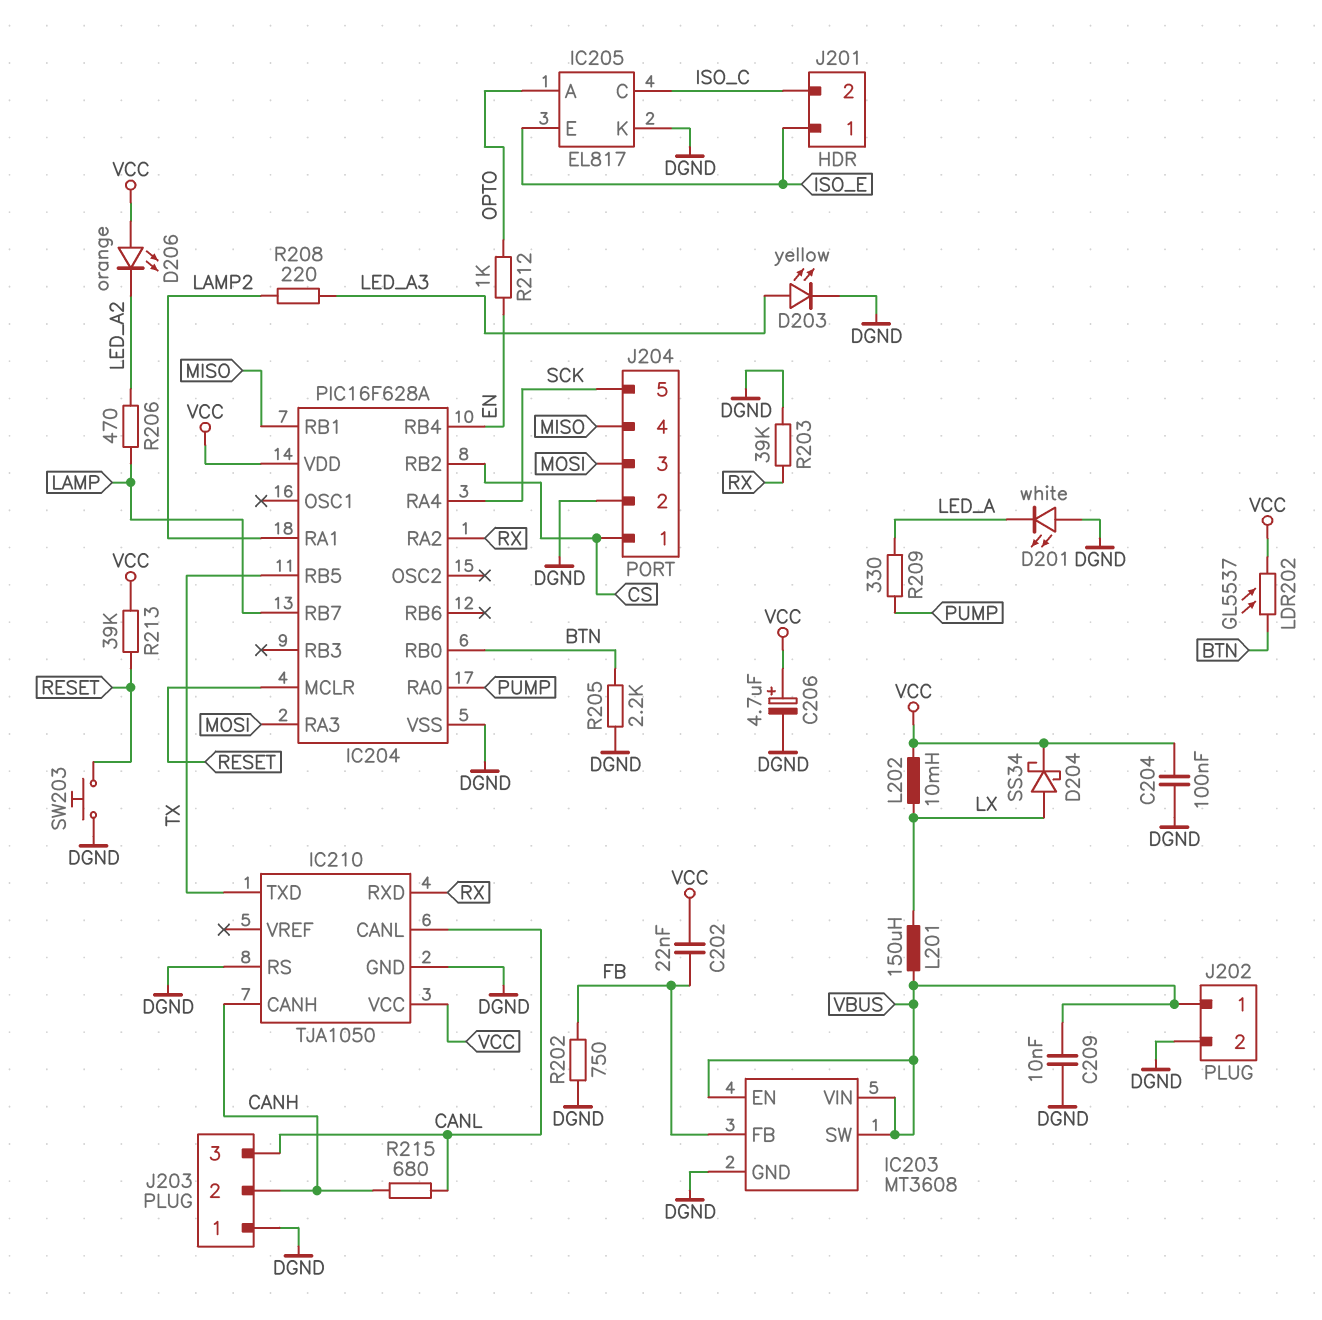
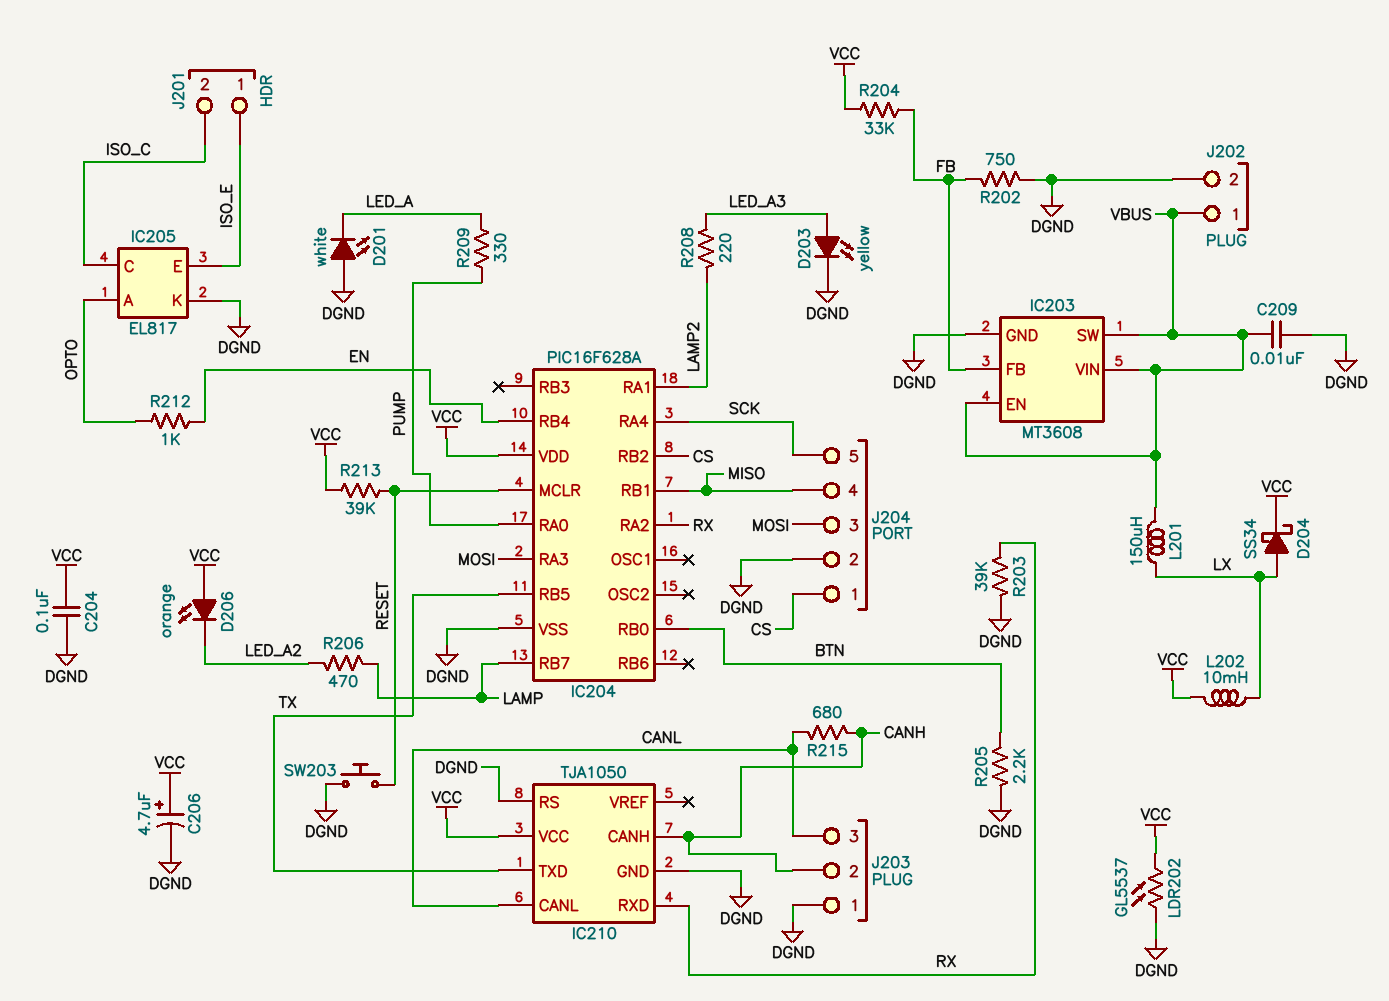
C202: 22nF (FB, VCC) -> none
LDR202: GL5537 (BTN, VCC) -> GL5537 (DGND, VCC)
R204: none -> 33k (FB, VCC)

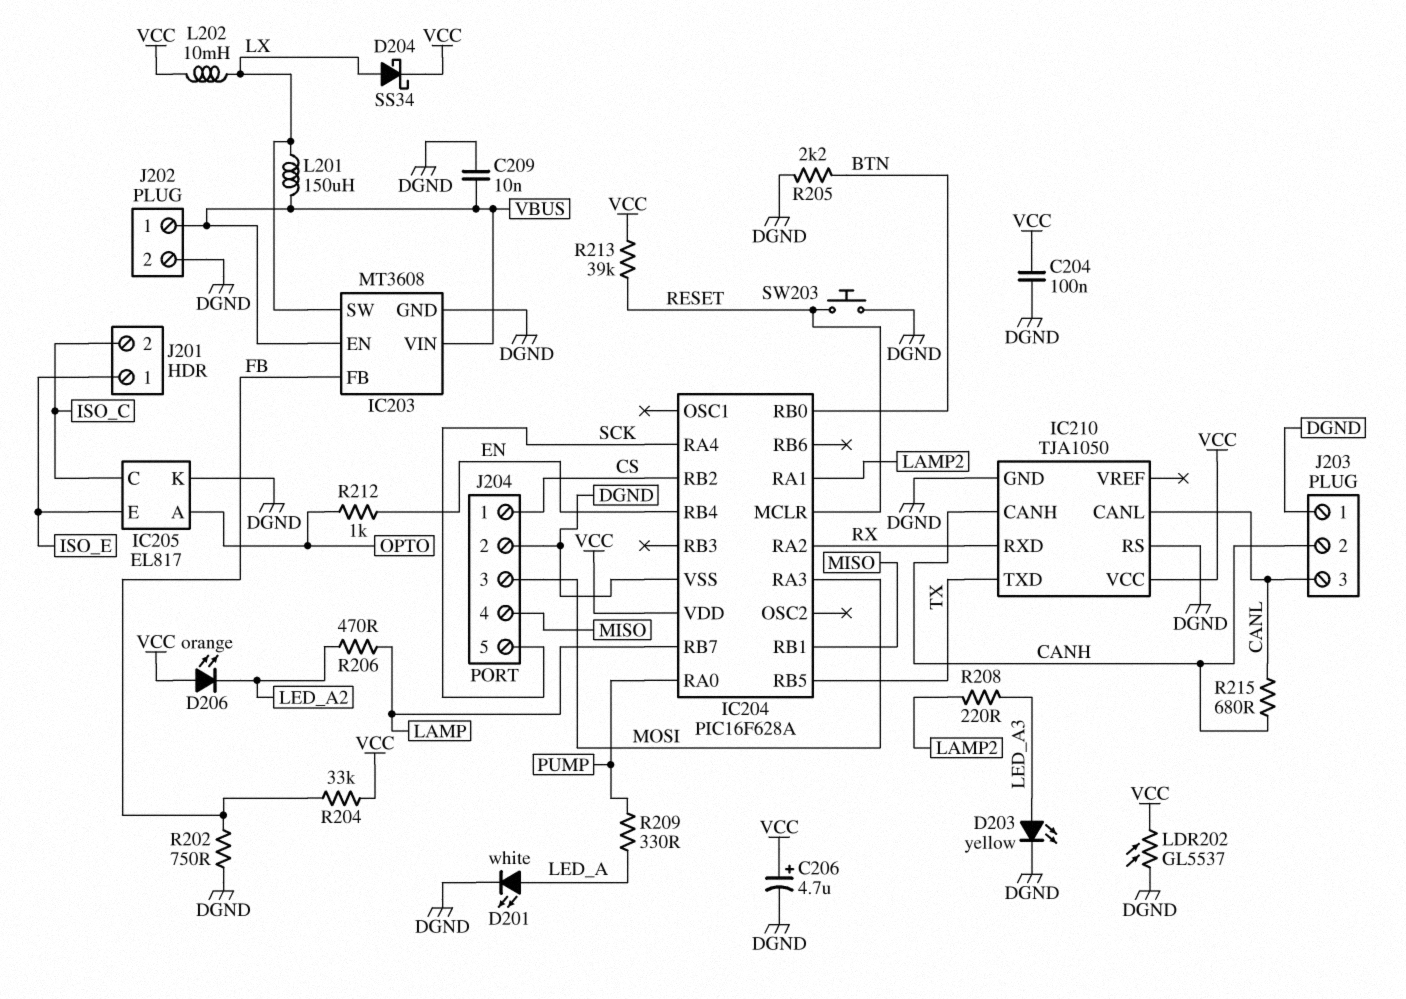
D201: LED white (A DGND, K LED_A) -> LED white (A LED_A, K DGND)
IC203 pin SW: VBUS -> LX
R203: 39k (DGND, RX) -> none

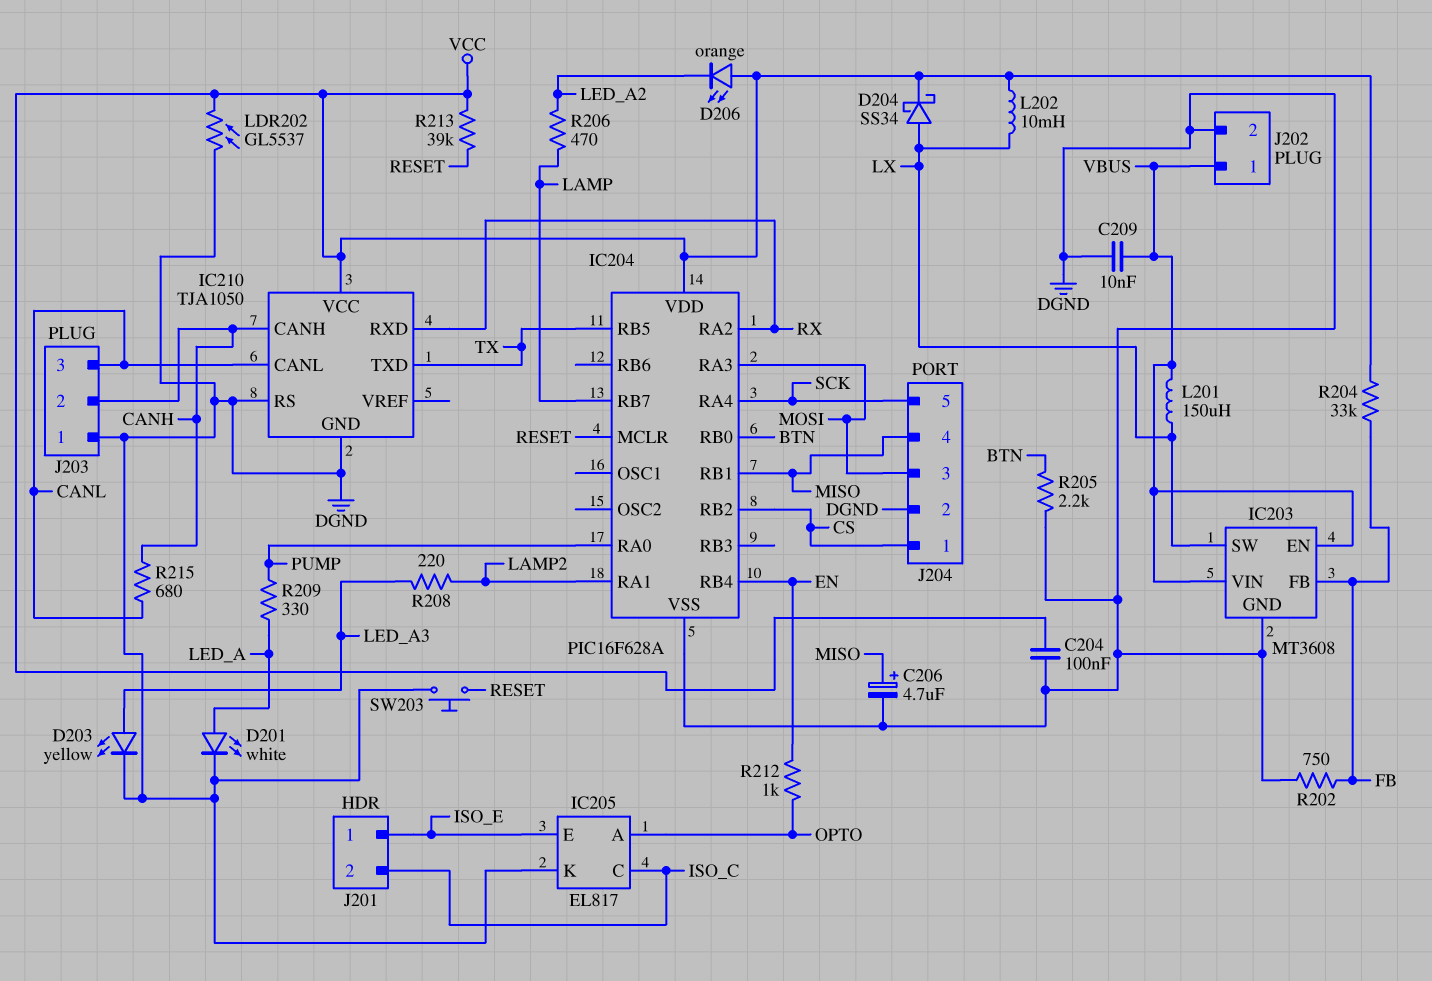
C206: 4.7uF (plus VCC, minus DGND) -> 4.7uF (plus MISO, minus DGND)

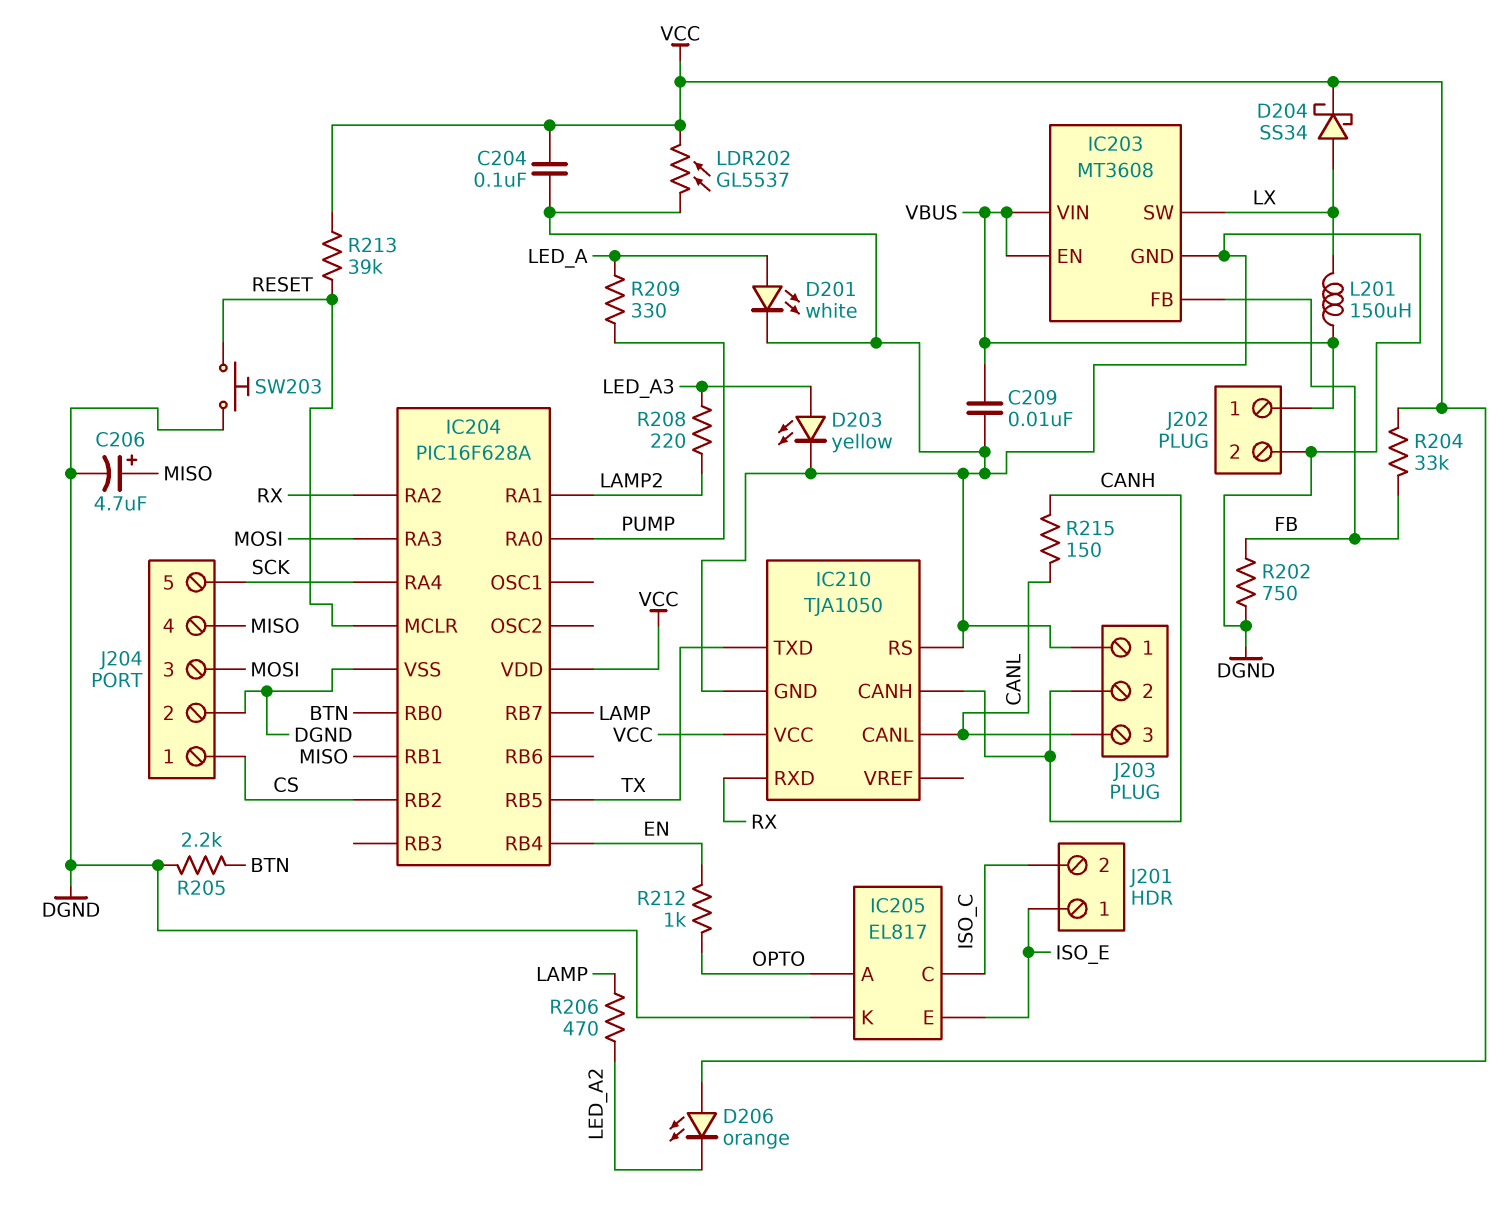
L202: 10mH (LX, VCC) -> none
R215: 680 (CANH, CANL) -> 150 (CANH, CANL)

